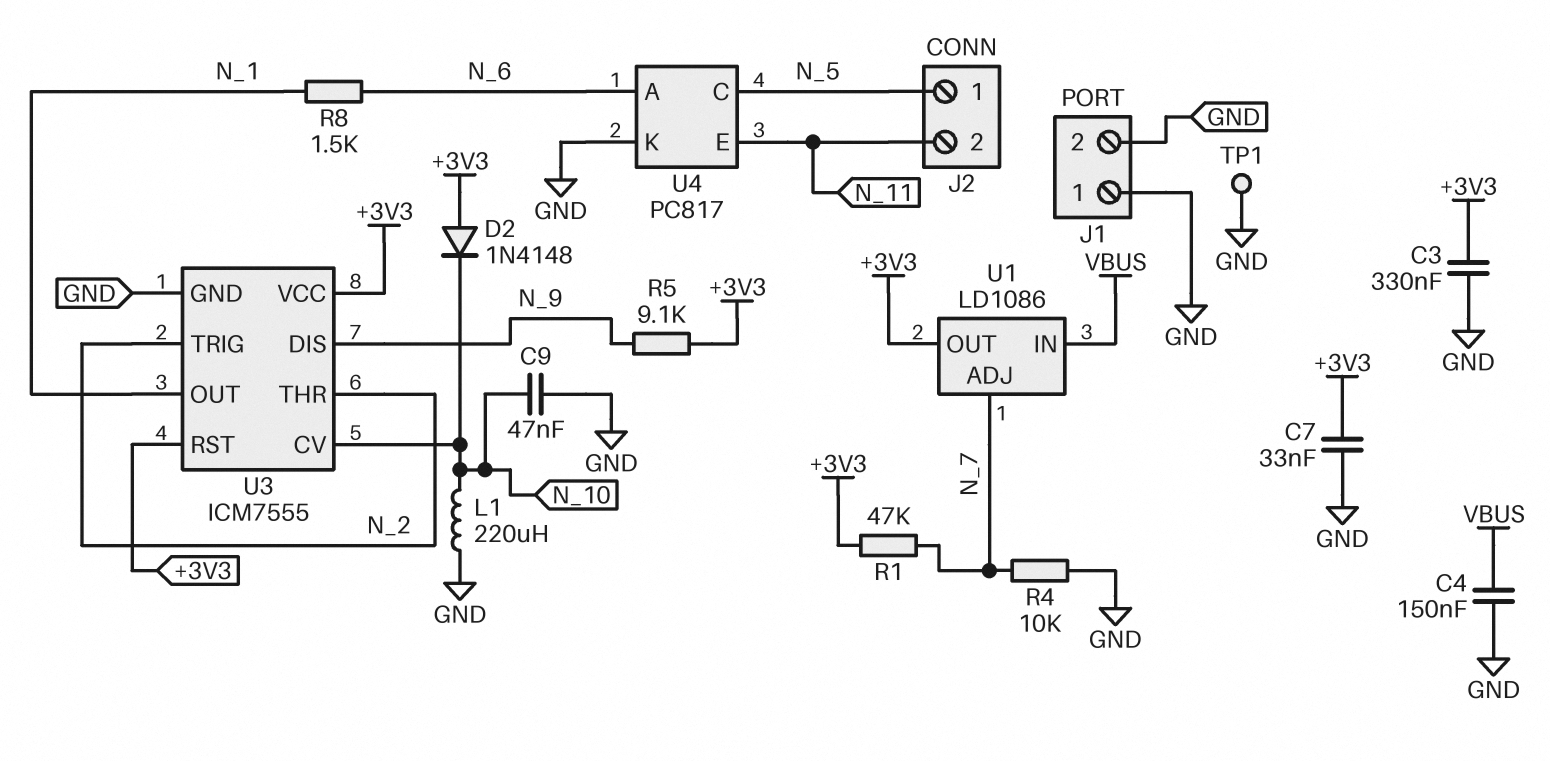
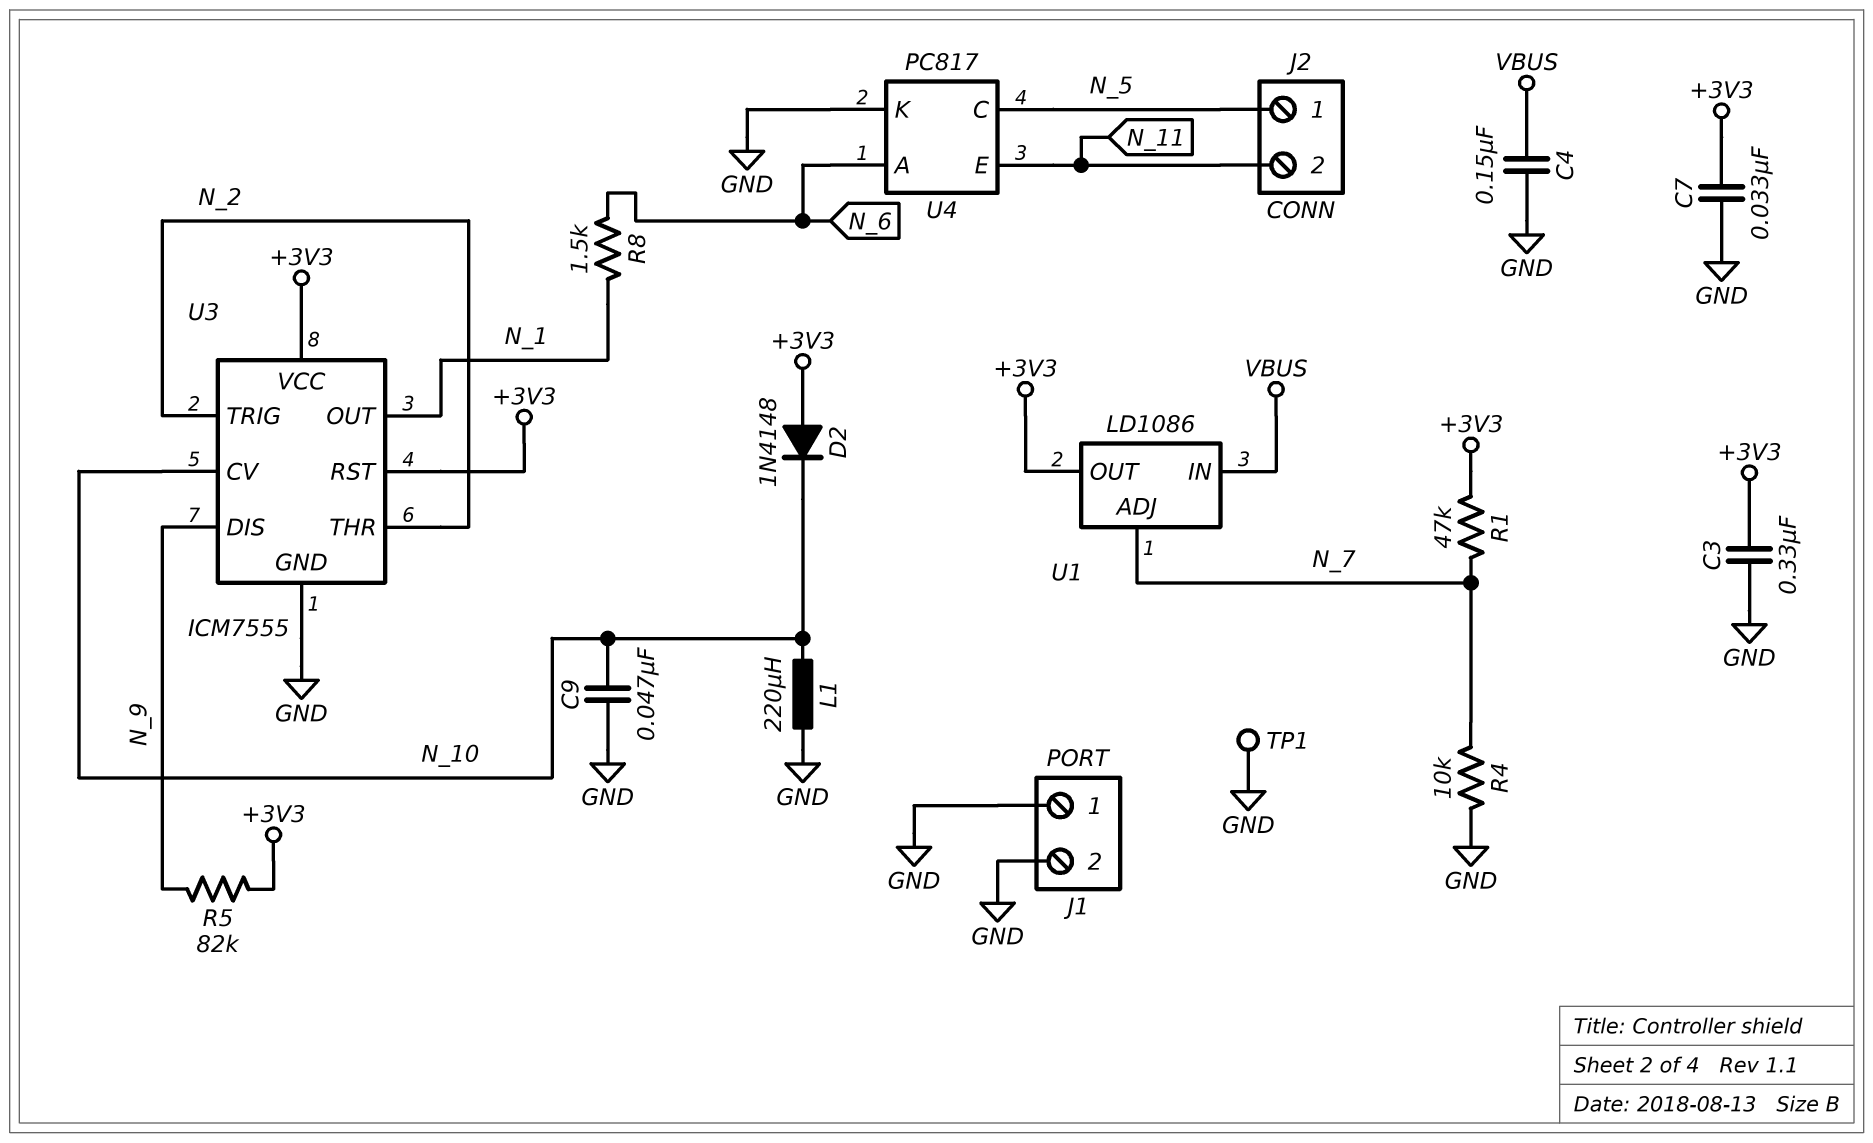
R5: 9.1k (+3V3, N_9) -> 82k (+3V3, N_9)

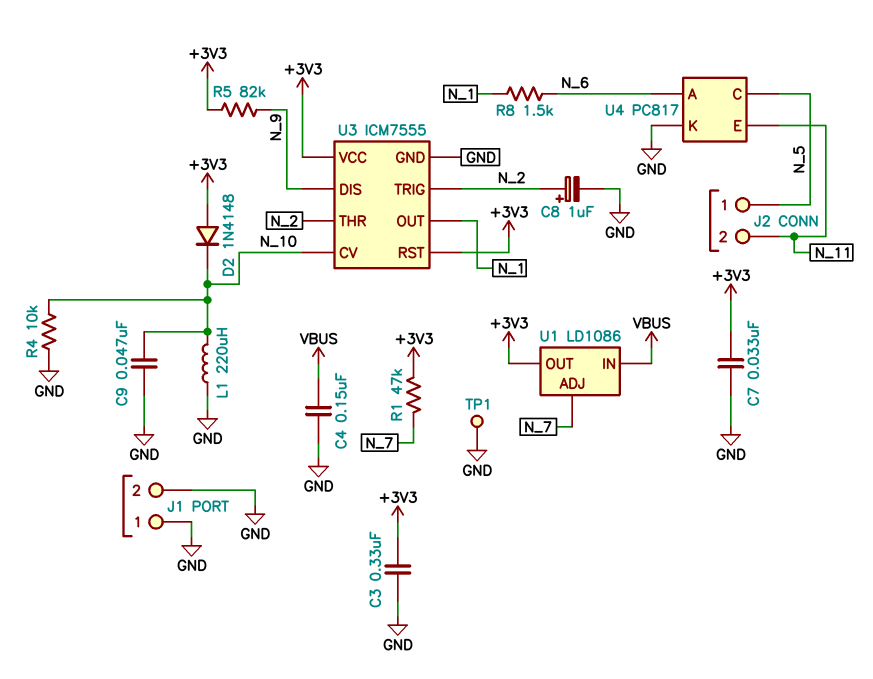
C8: none -> 1uF (plus N_2, minus GND)
R4: 10k (GND, N_7) -> 10k (GND, N_10)

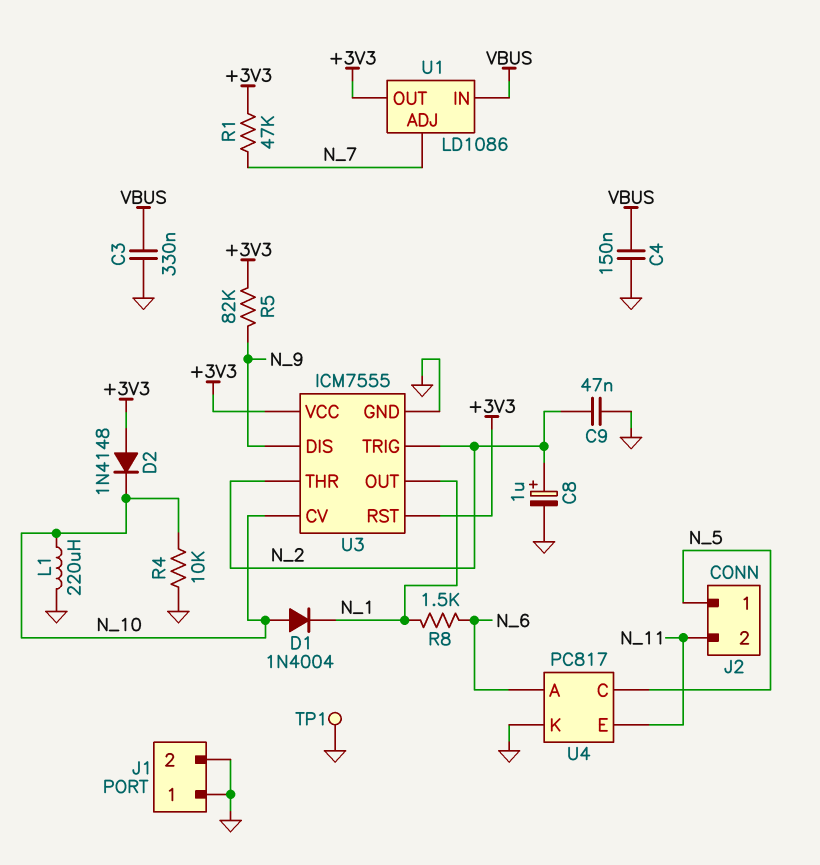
C3: 330nF (+3V3, GND) -> 330nF (GND, VBUS)
C7: 33nF (+3V3, GND) -> none
C9: 47nF (GND, N_10) -> 47nF (GND, N_2)
D1: none -> diode 1N4004 (A N_10, K N_1)

